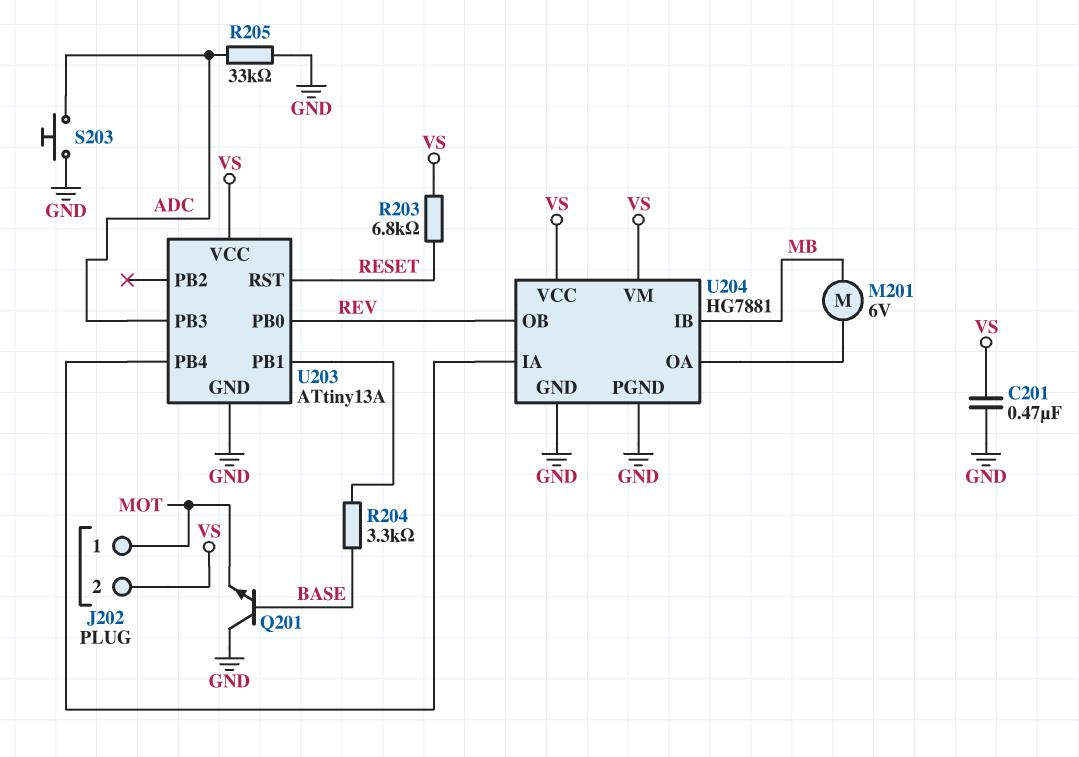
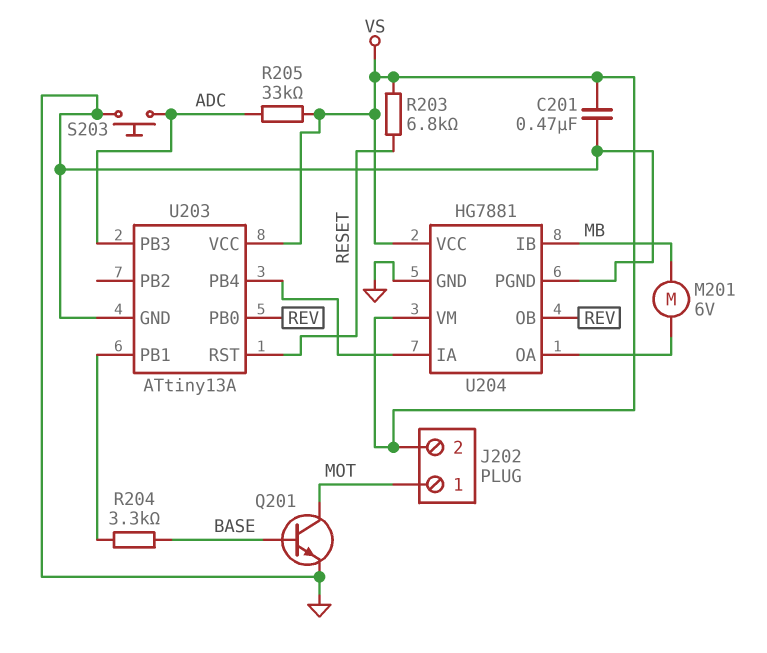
Q201: NPN (B BASE, C GND, E MOT) -> NPN (B BASE, C MOT, E GND)
R205: 33k (ADC, GND) -> 33k (ADC, VS)

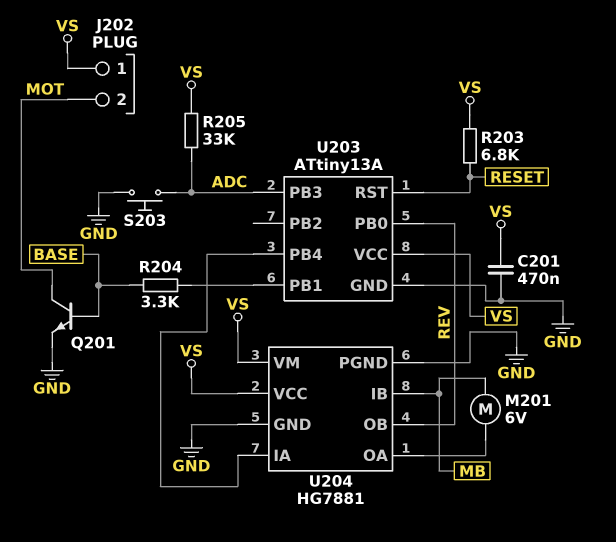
J202 pin 1: MOT -> VS
J202 pin 2: VS -> MOT

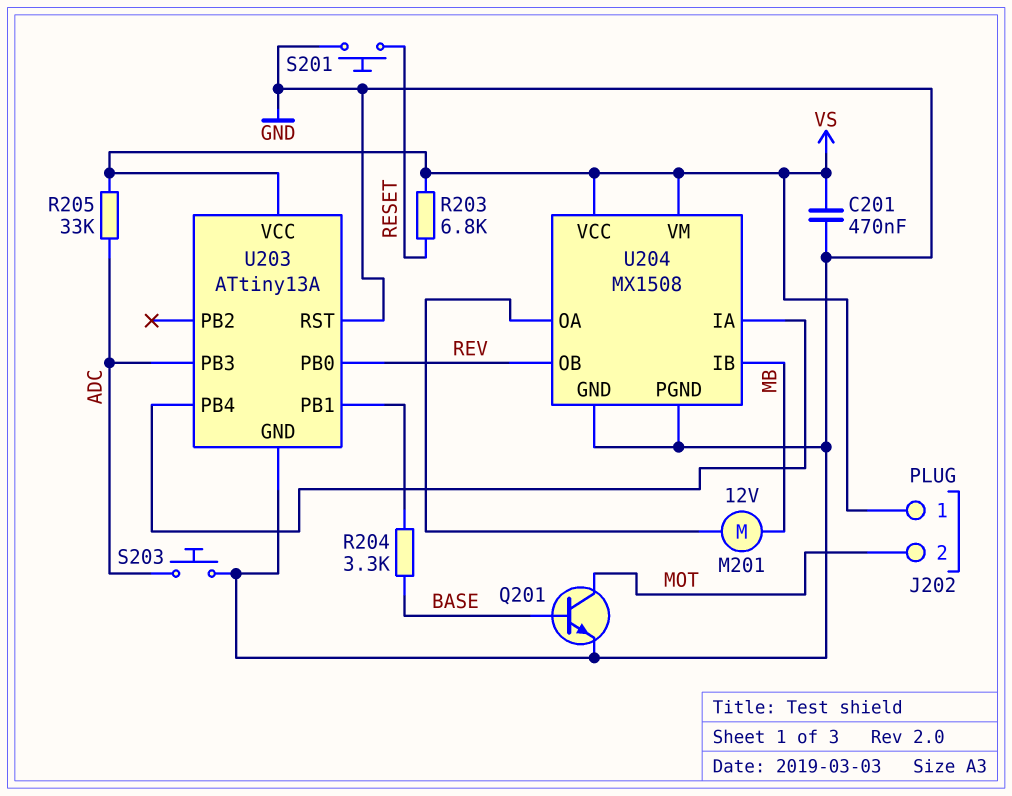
M201: motor 6V (MB, U204/OA) -> motor 12V (MB, U204/OA)
S201: none -> button (GND, RESET)
U203 pin RST: RESET -> GND
U204: HG7881 -> MX1508

